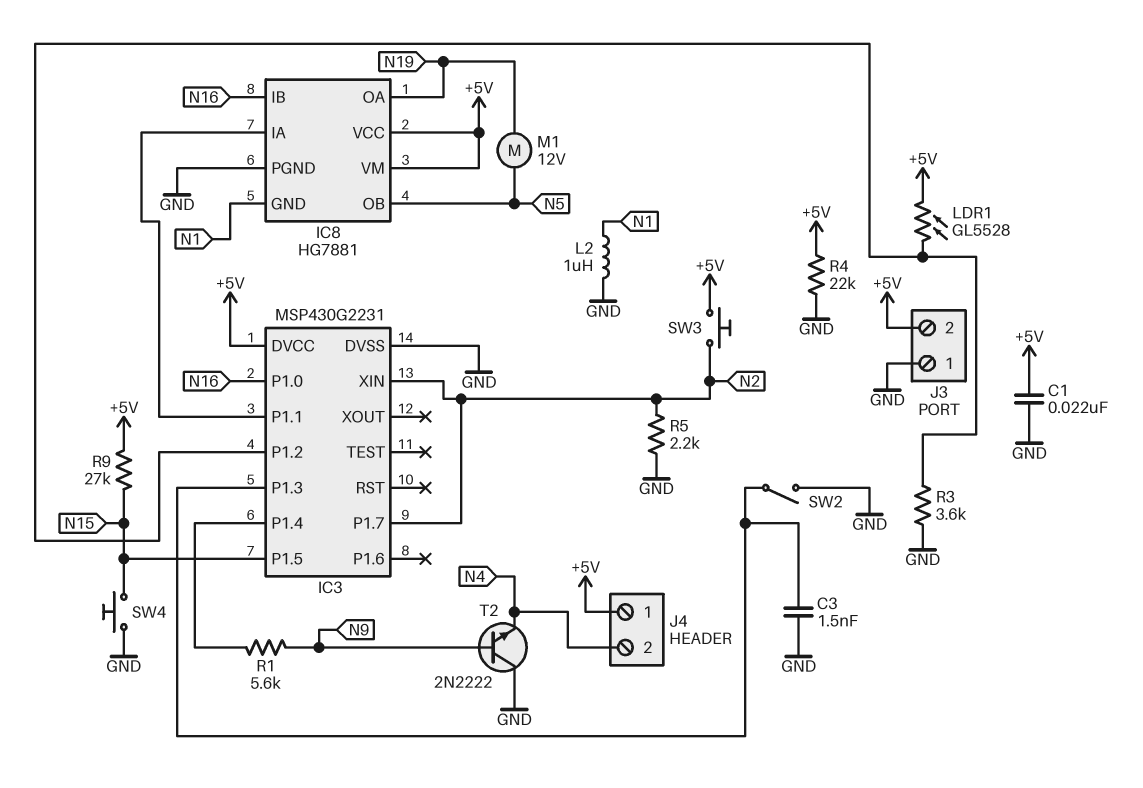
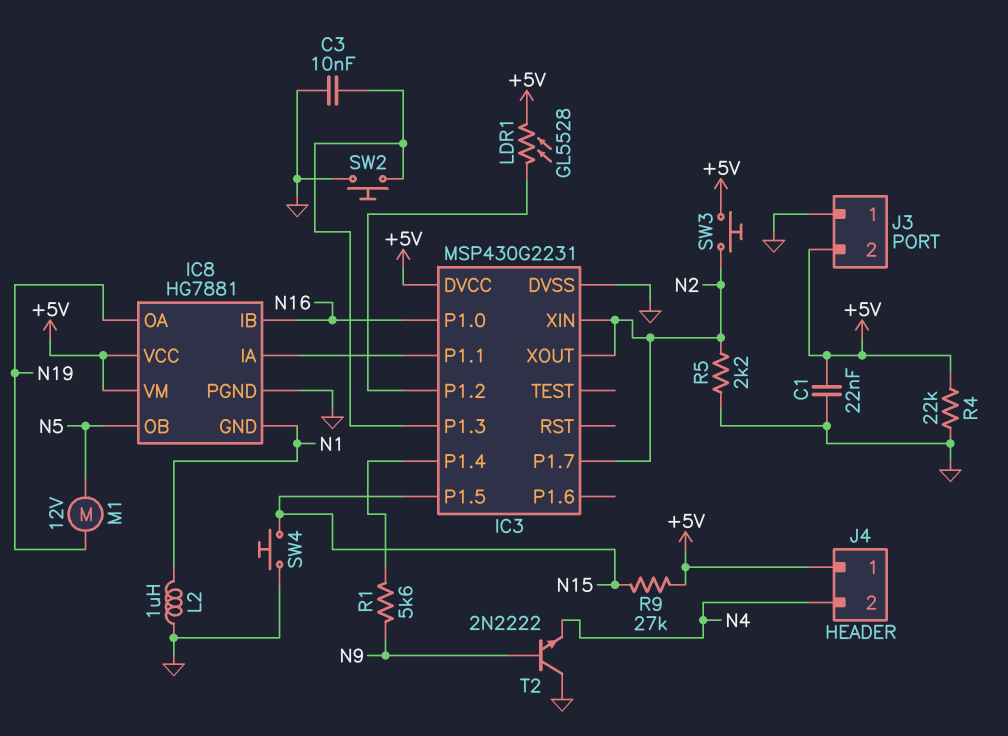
C3: 1.5nF (GND, IC3/P1.3) -> 10nF (GND, IC3/P1.3)
IC3 pin XOUT: none -> N2
R3: 3.6k (GND, IC3/P1.2) -> none
SW2: switch (GND, IC3/P1.3) -> button (GND, IC3/P1.3)

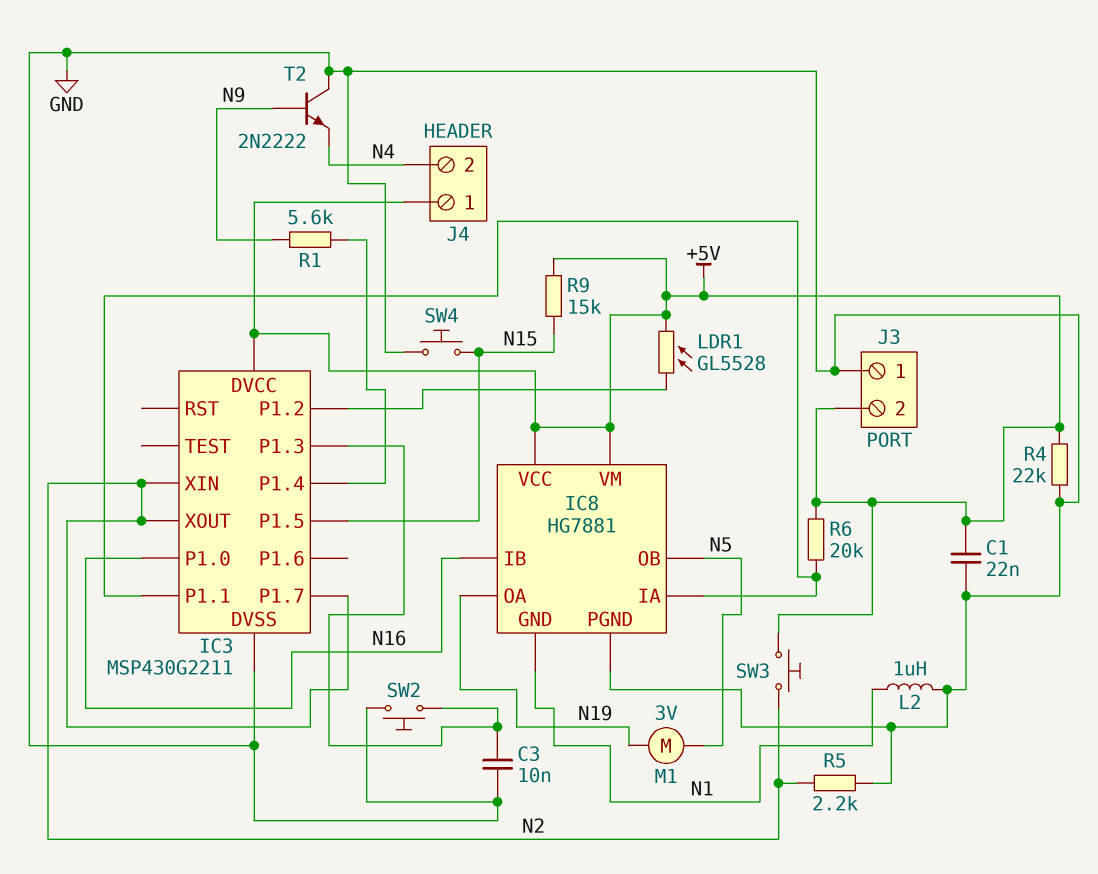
IC3: MSP430G2231 -> MSP430G2211
M1: motor 12V (N5, N19) -> motor 3V (N5, N19)
R6: none -> 20k (+5V, IC3/P1.1)
R9: 27k (+5V, N15) -> 15k (+5V, N15)

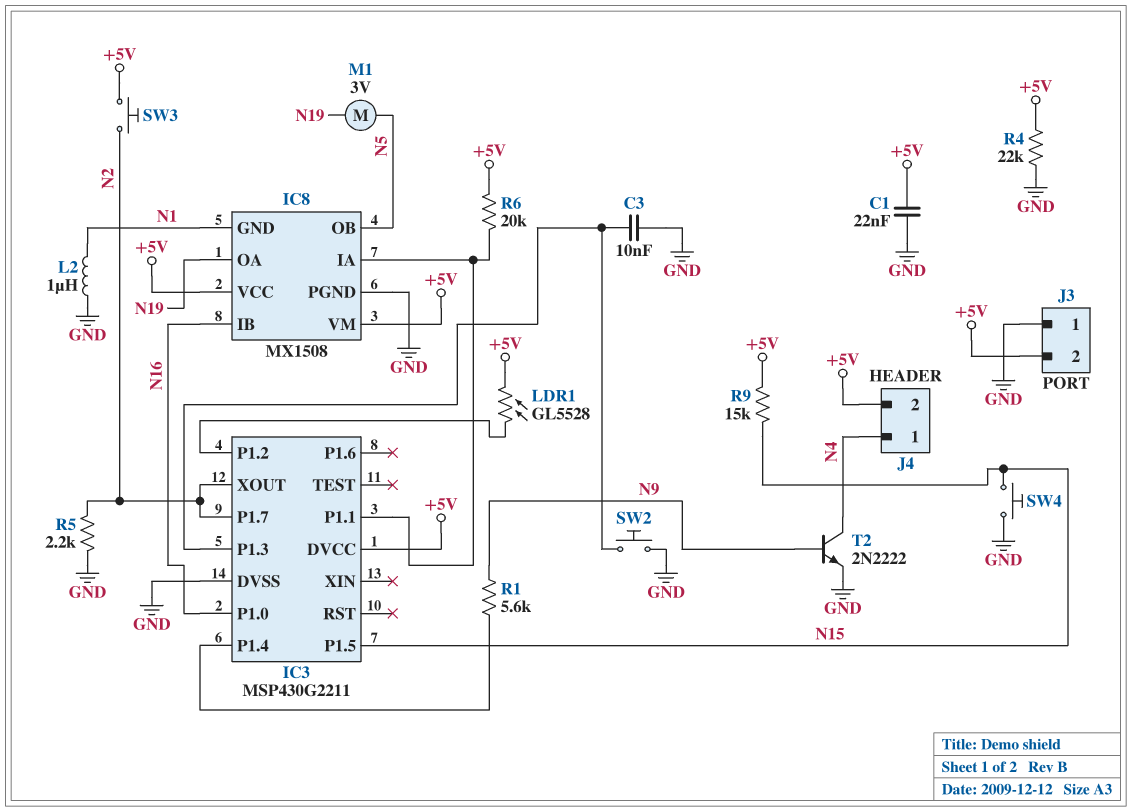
IC3 pin XIN: N2 -> none
IC8: HG7881 -> MX1508
J4 pin 1: +5V -> N4
J4 pin 2: N4 -> +5V
T2: NPN 2N2222 (B N9, C GND, E N4) -> NPN 2N2222 (B N9, C N4, E GND)

